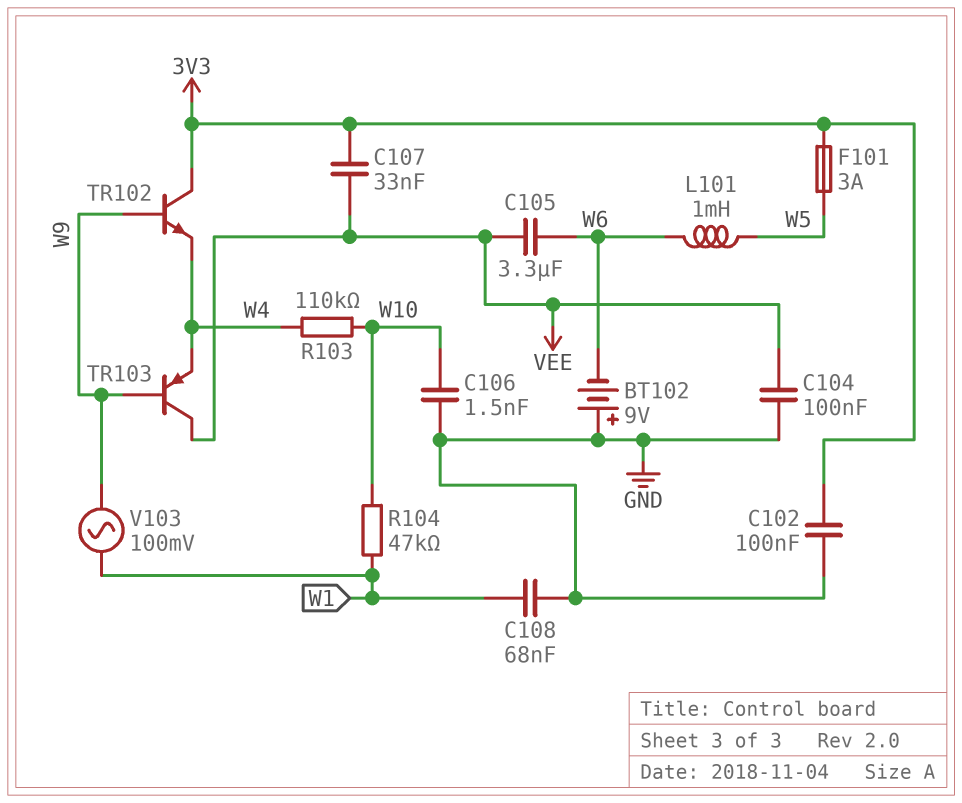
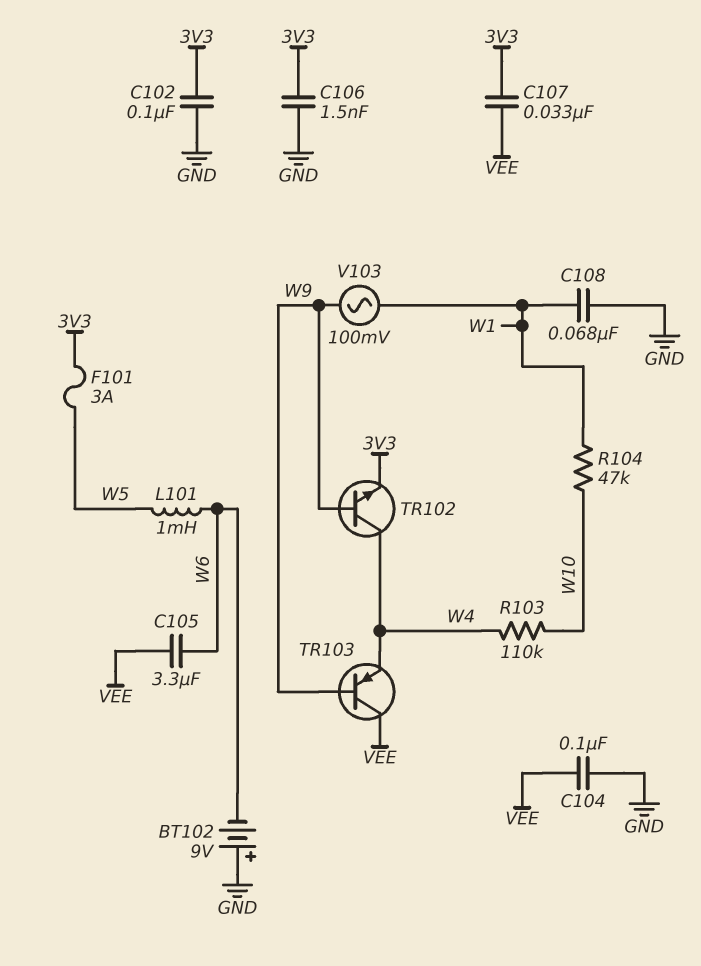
C106: 1.5nF (GND, W10) -> 1.5nF (3V3, GND)
TR102: NPN (B W9, C 3V3, E W4) -> NPN (B W9, C W4, E 3V3)

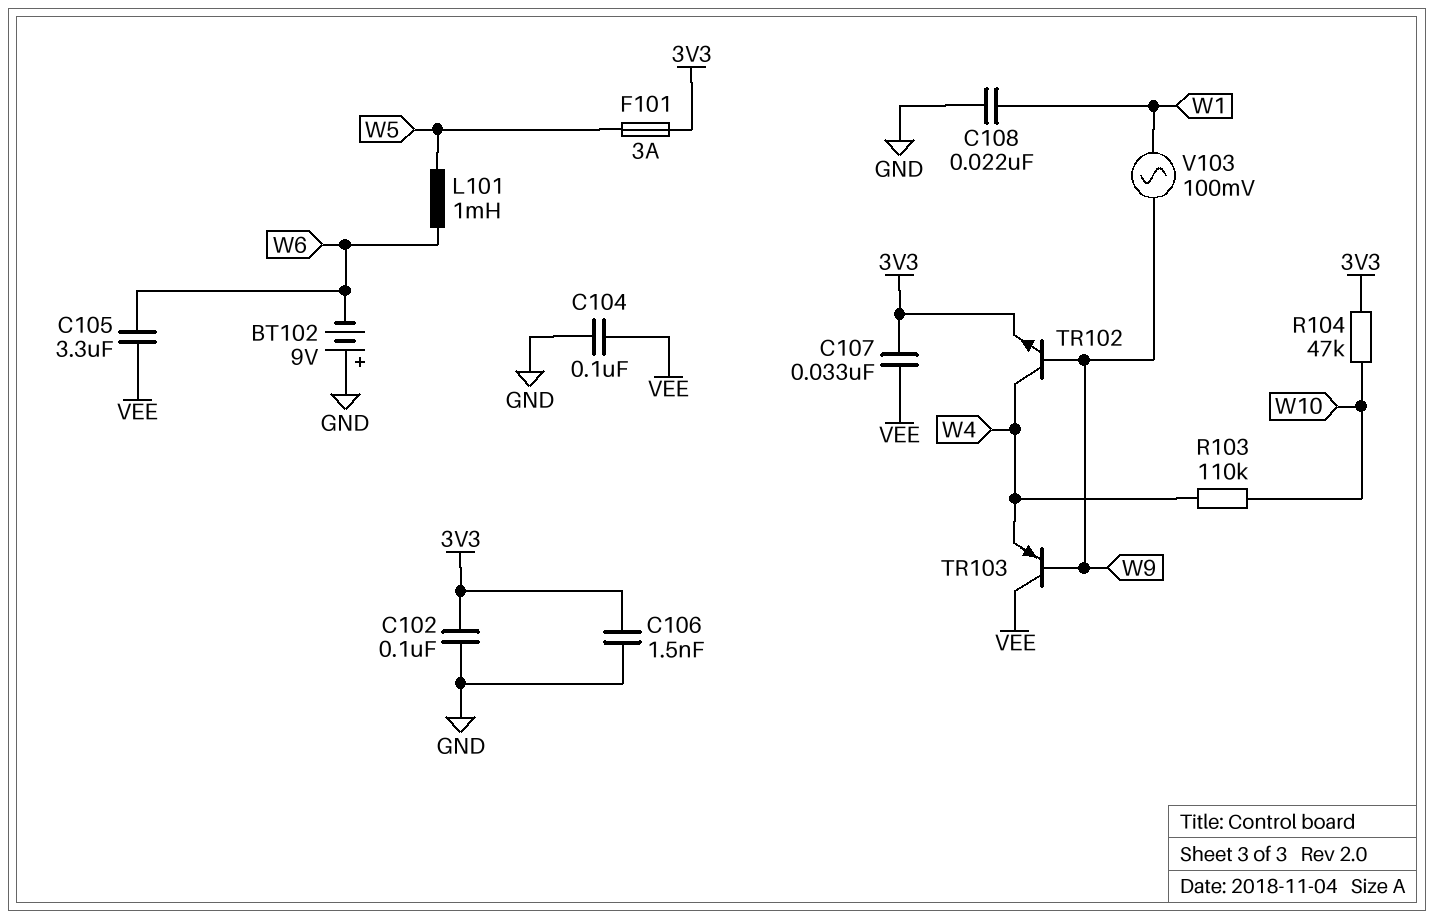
C108: 68nF (GND, W1) -> 22nF (GND, W1)
R104: 47k (W1, W10) -> 47k (3V3, W10)

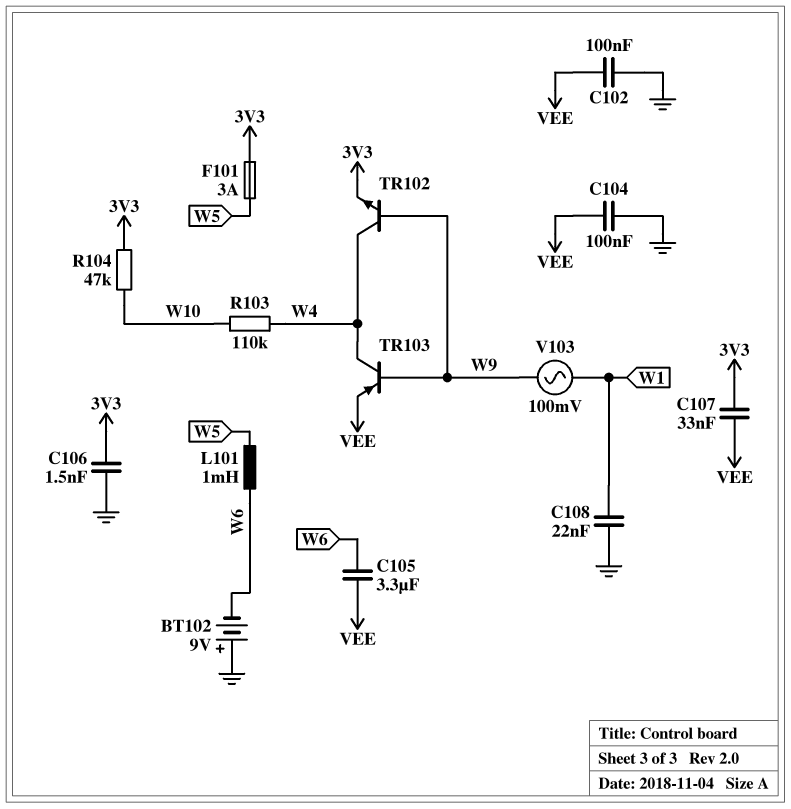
C102: 100nF (3V3, GND) -> 100nF (GND, VEE)
TR103: PNP (B W9, C VEE, E W4) -> PNP (B W9, C W4, E VEE)

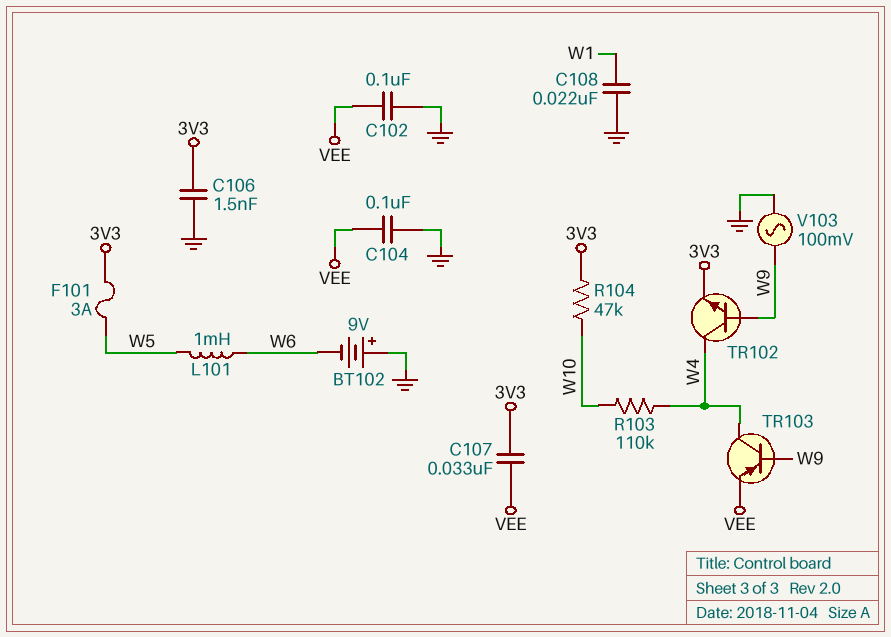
C105: 3.3uF (VEE, W6) -> none
V103: AC 100mV (W1, W9) -> AC 100mV (GND, W9)

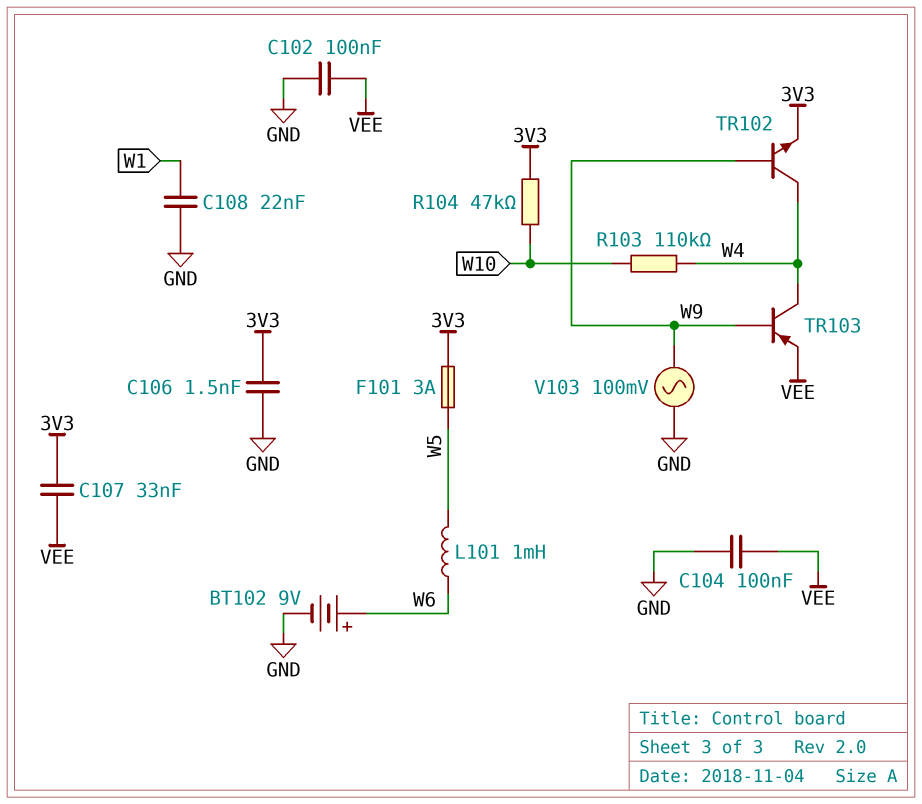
BT102: 9V (plus GND, minus W6) -> 9V (plus W6, minus GND)

